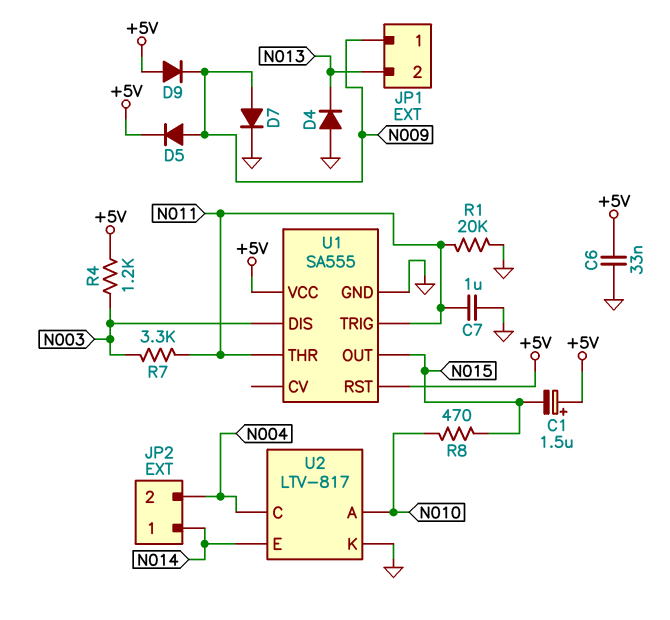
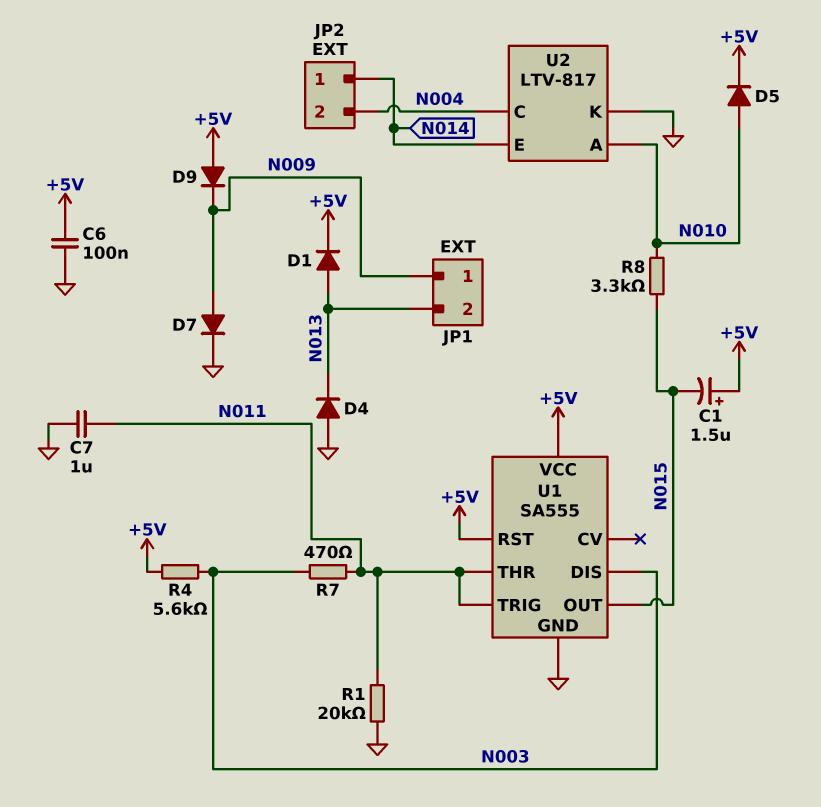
C6: 33nF (+5V, GND) -> 100nF (+5V, GND)
D1: none -> diode (A N013, K +5V)
D5: diode (A N009, K +5V) -> diode (A N010, K +5V)
R4: 1.2k (+5V, N003) -> 5.6k (+5V, N003)
R7: 3.3k (N003, N011) -> 470 (N003, N011)
R8: 470 (N010, N015) -> 3.3k (N010, N015)

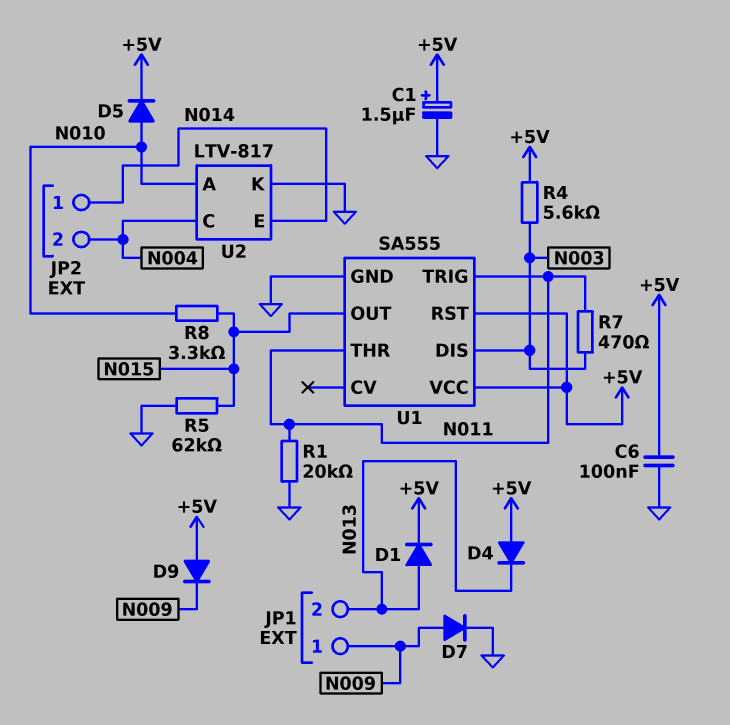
C1: 1.5uF (plus +5V, minus N015) -> 1.5uF (plus +5V, minus GND)
C7: 1uF (GND, N011) -> none
D4: diode (A GND, K N013) -> diode (A +5V, K N013)
R5: none -> 62k (GND, N015)

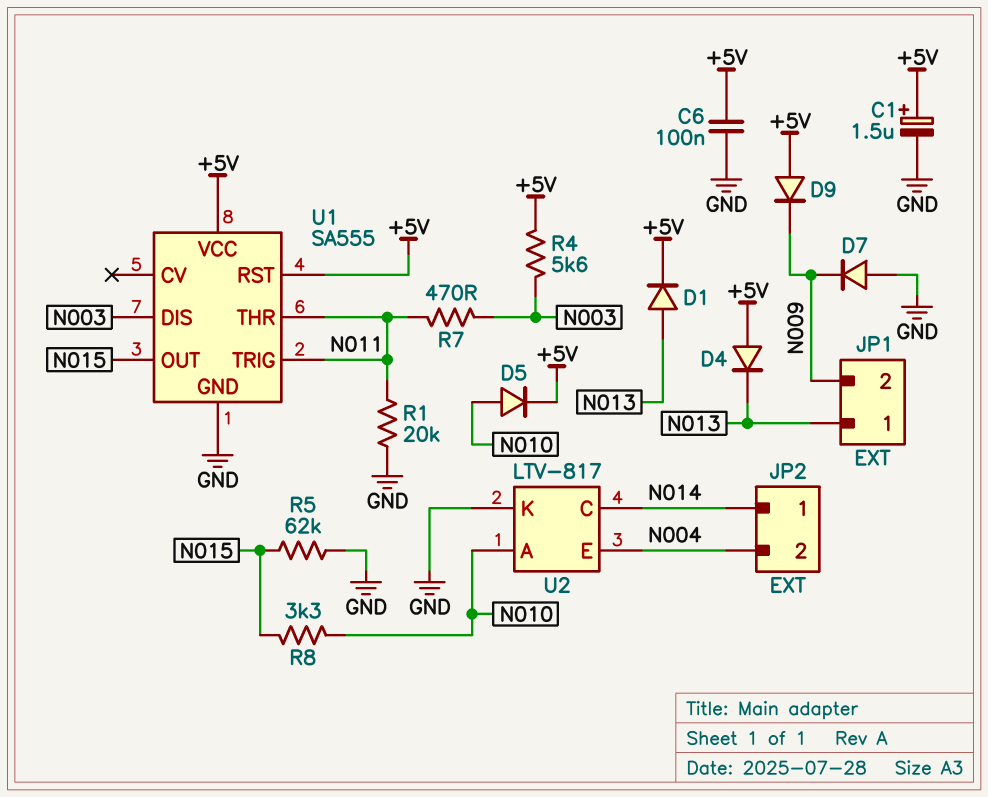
D7: diode (A N009, K GND) -> diode (A GND, K N009)
JP1 pin 1: N009 -> N013
JP1 pin 2: N013 -> N009
U2 pin C: N004 -> N014
U2 pin E: N014 -> N004

